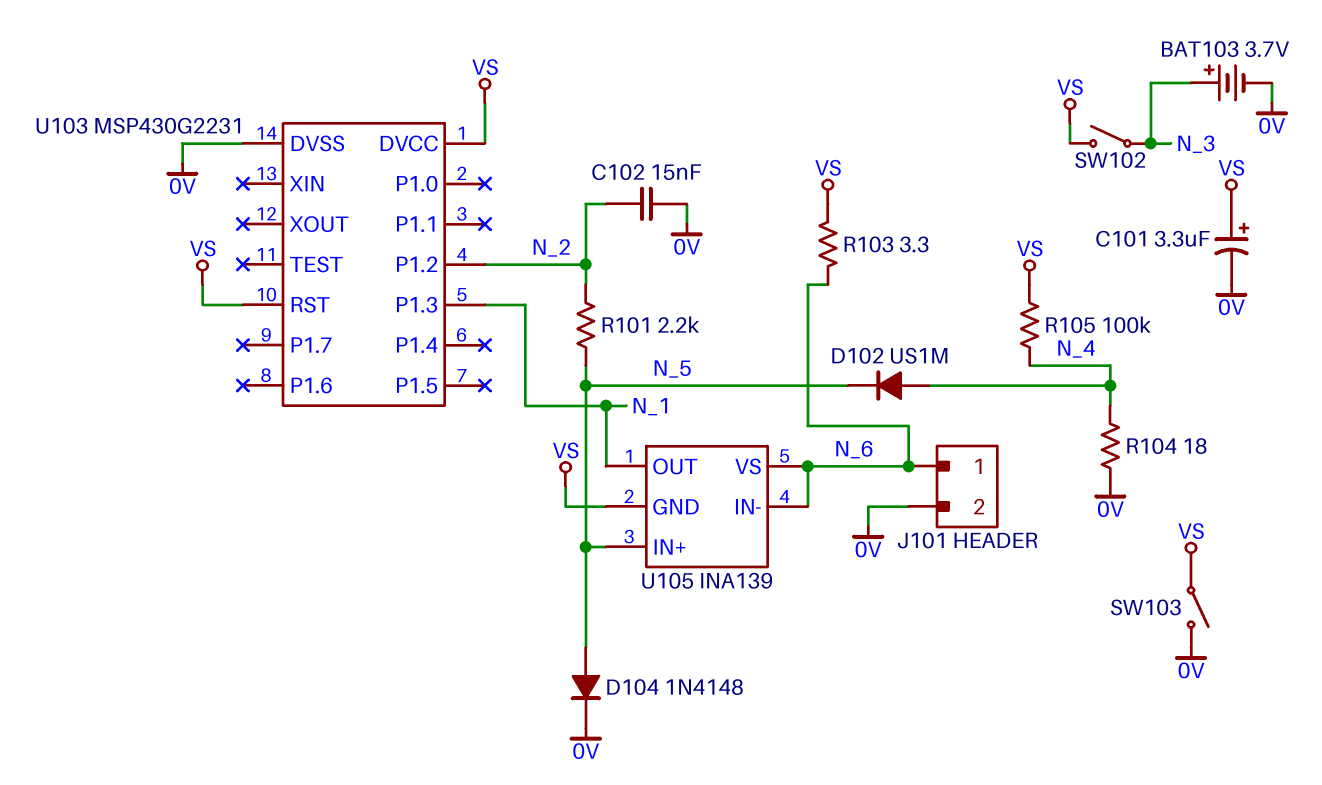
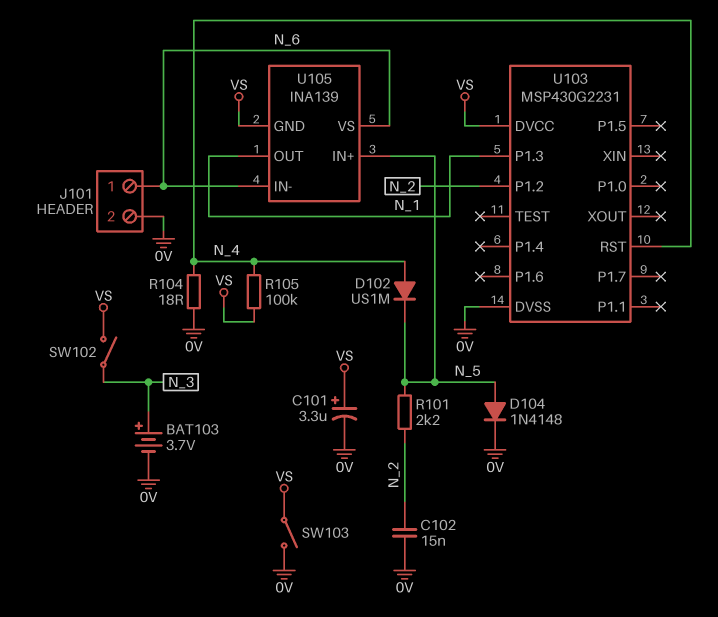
R103: 3.3 (N_6, VS) -> none
U103 pin RST: VS -> N_4

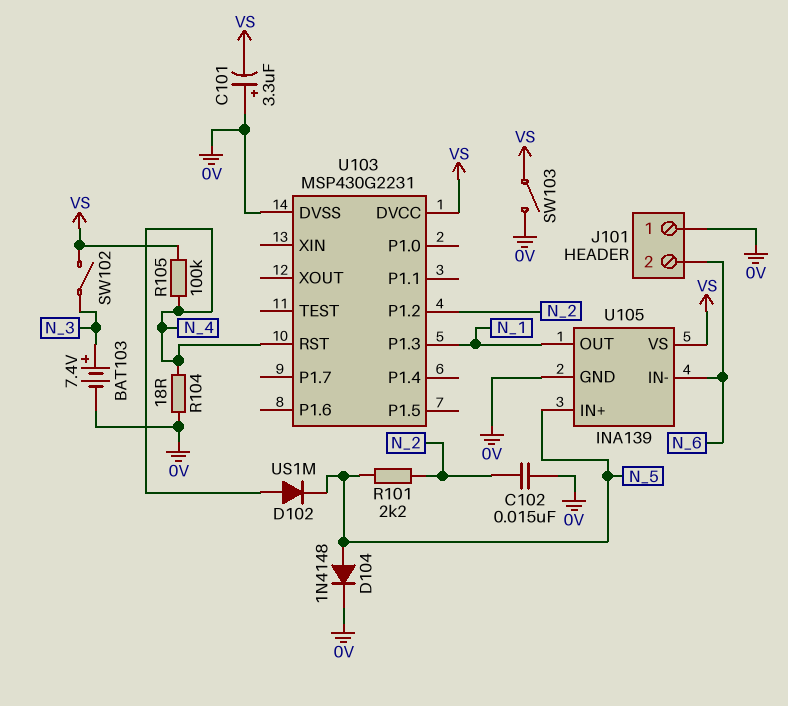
BAT103: 3.7V (plus N_3, minus 0V) -> 7.4V (plus N_3, minus 0V)
C101: 3.3uF (plus VS, minus 0V) -> 3.3uF (plus 0V, minus VS)
J101 pin 1: N_6 -> 0V
J101 pin 2: 0V -> N_6
U105 pin GND: VS -> 0V
U105 pin VS: N_6 -> VS

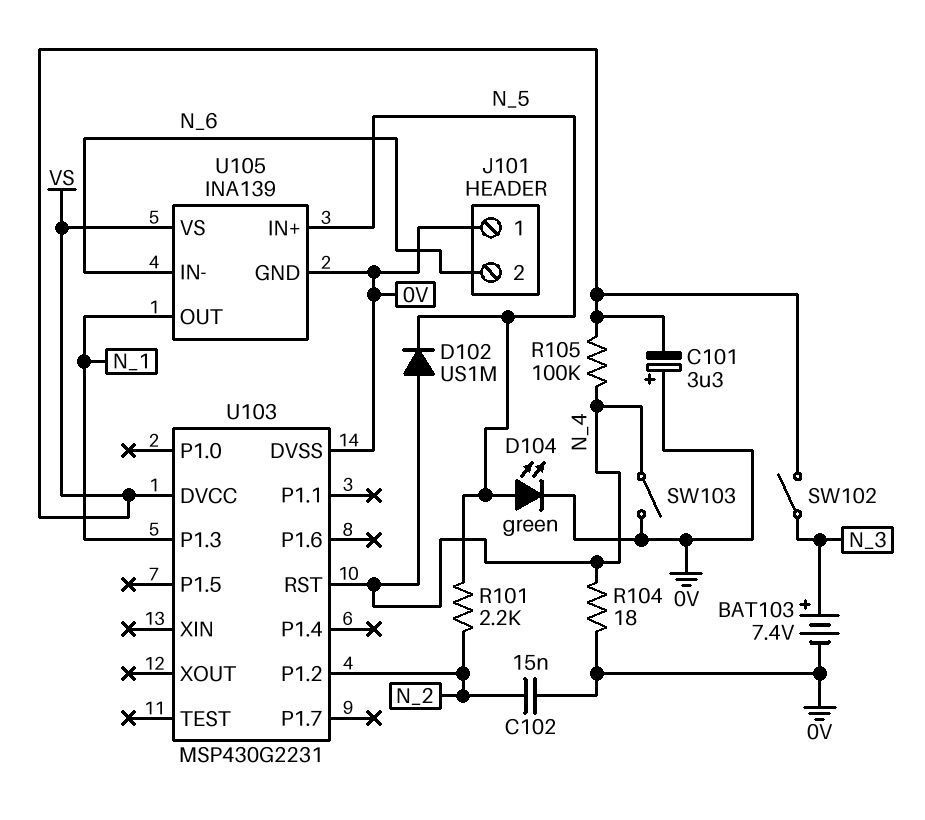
D104: diode 1N4148 (A N_5, K 0V) -> LED green (A N_5, K 0V)
SW103: switch (0V, VS) -> switch (0V, N_4)

